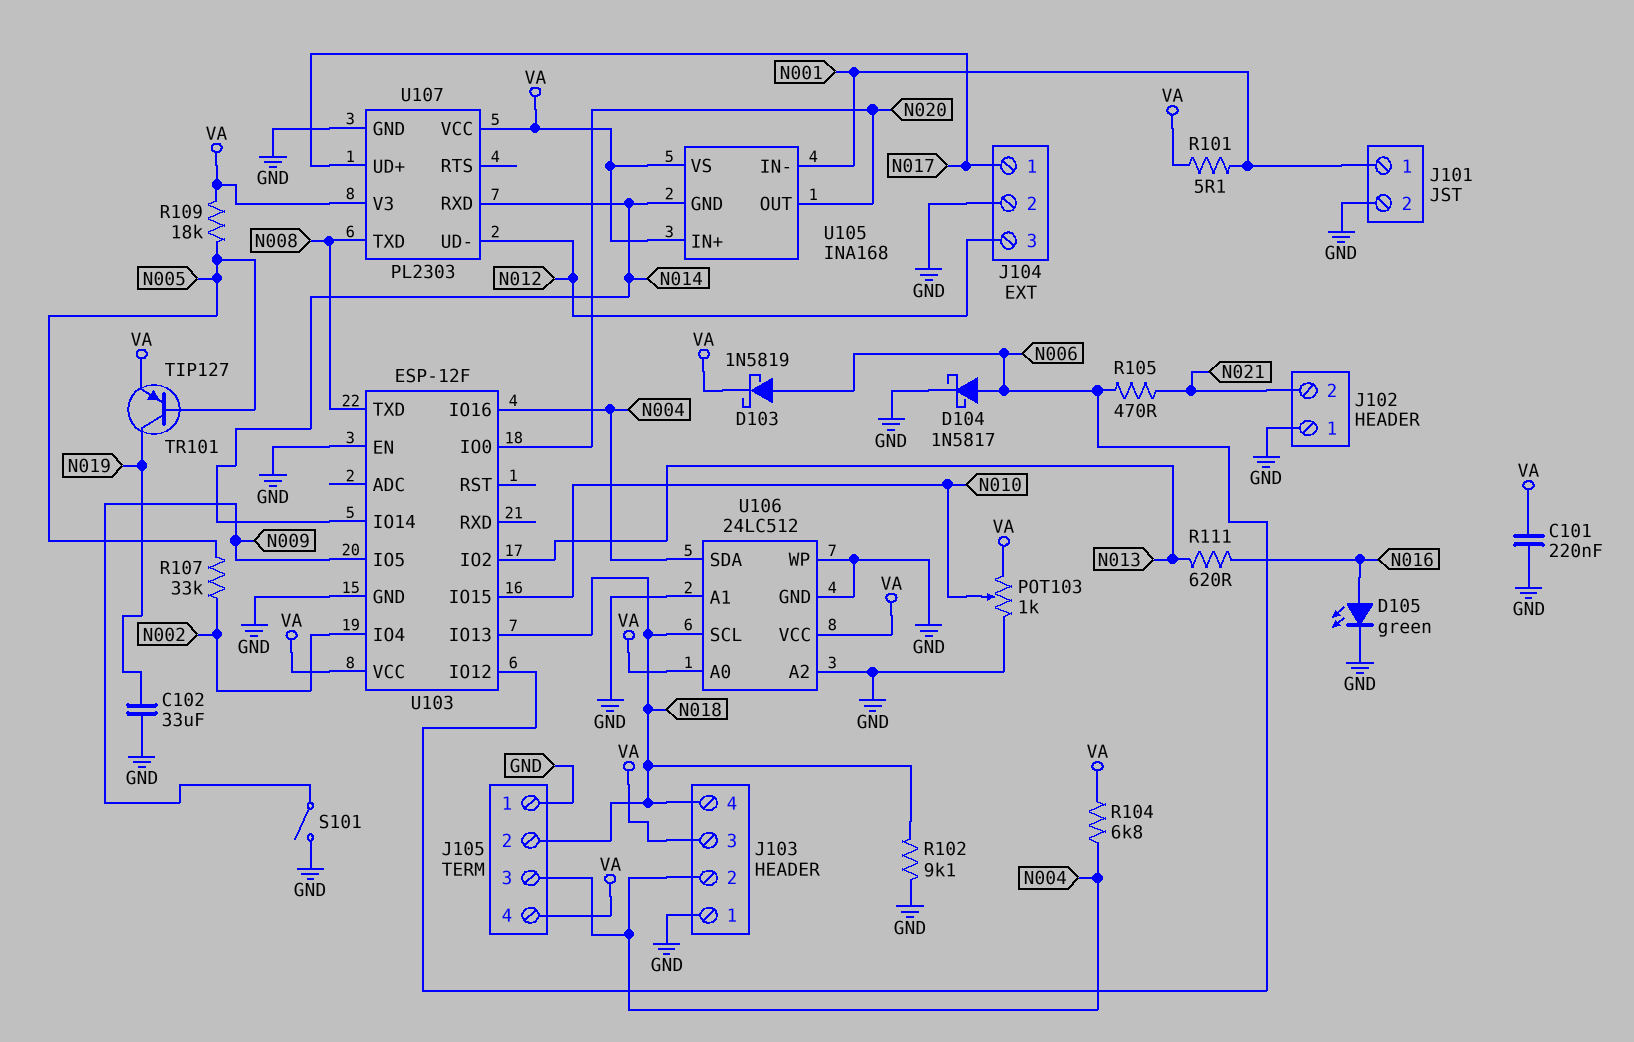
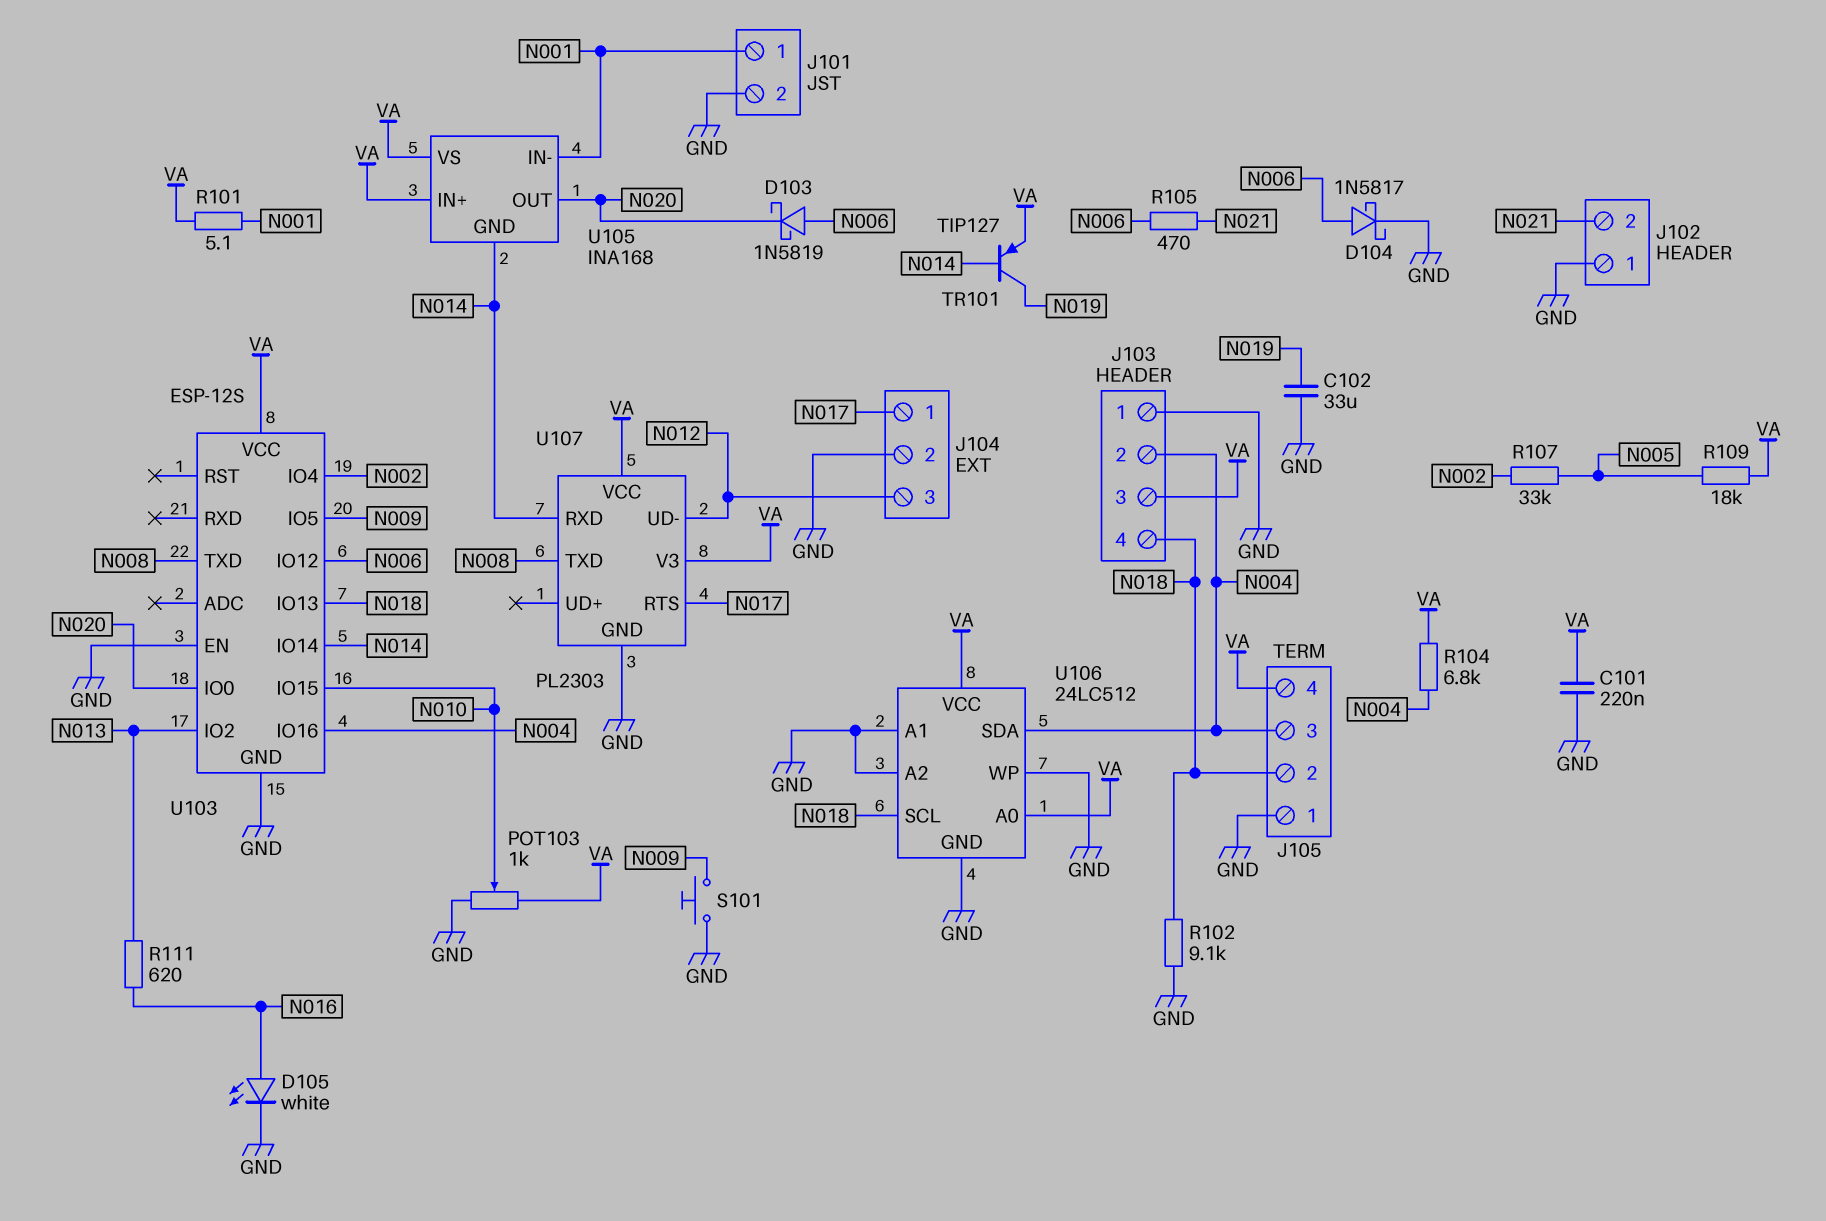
D103: schottky 1N5819 (A N006, K VA) -> schottky 1N5819 (A N006, K N020)
D105: LED green (A N016, K GND) -> LED white (A N016, K GND)
S101: switch (GND, N009) -> button (GND, N009)
TR101: PNP TIP127 (B N005, C N019, E VA) -> PNP TIP127 (B N014, C N019, E VA)
U103: ESP-12F -> ESP-12S
U107 pin RTS: none -> N017
U107 pin UD+: N017 -> none

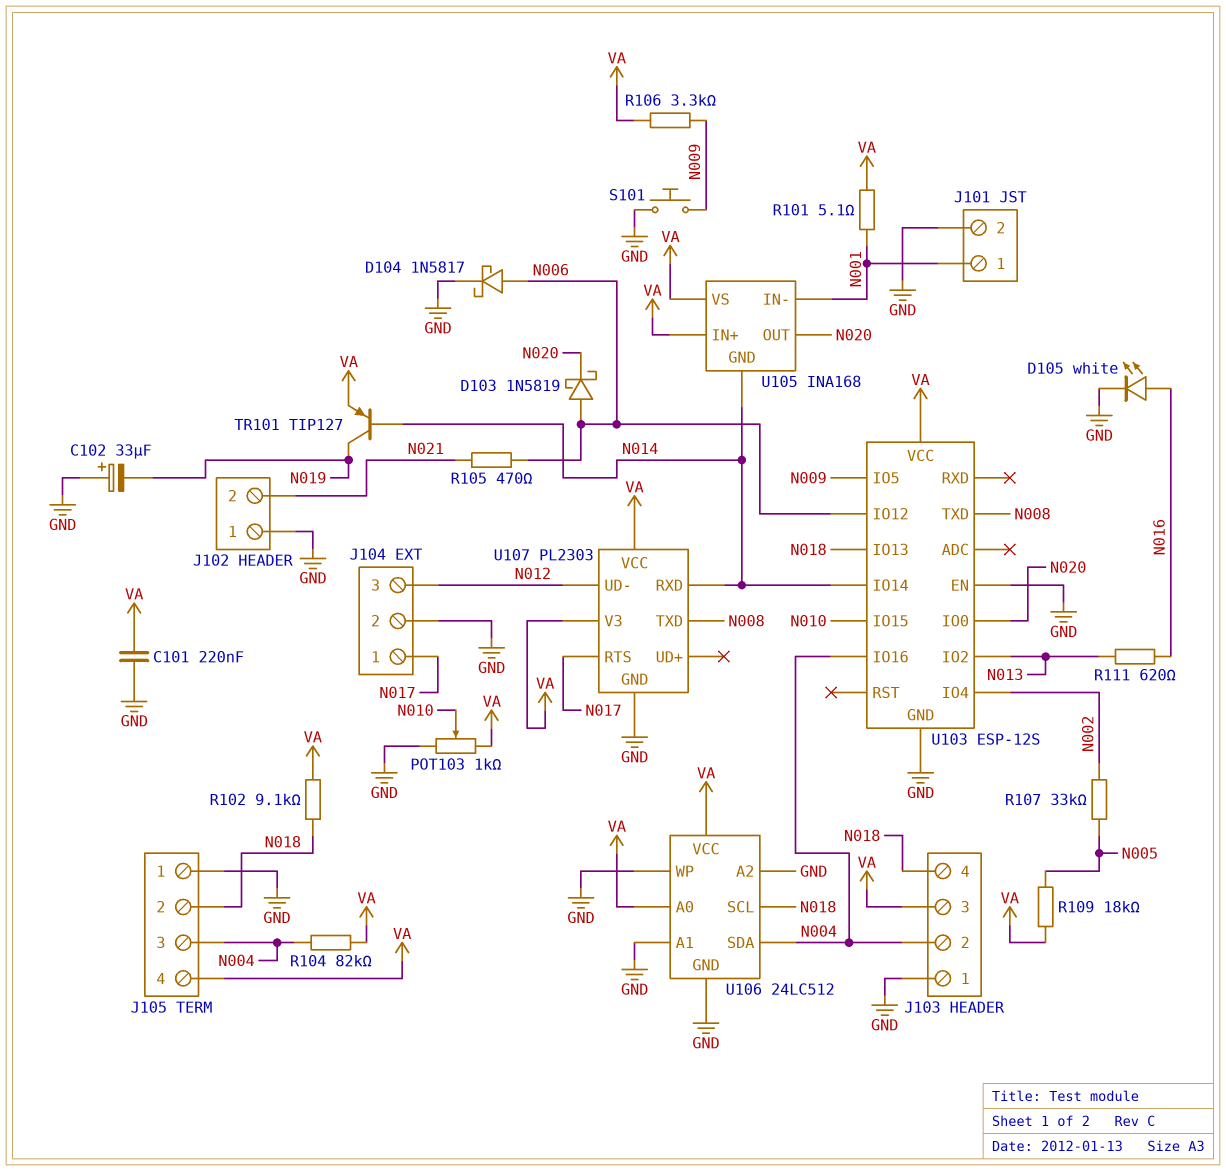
C102: 33uF (GND, N019) -> 33uF (plus GND, minus N019)
R102: 9.1k (GND, N018) -> 9.1k (N018, VA)
R104: 6.8k (N004, VA) -> 82k (N004, VA)
R106: none -> 3.3k (N009, VA)

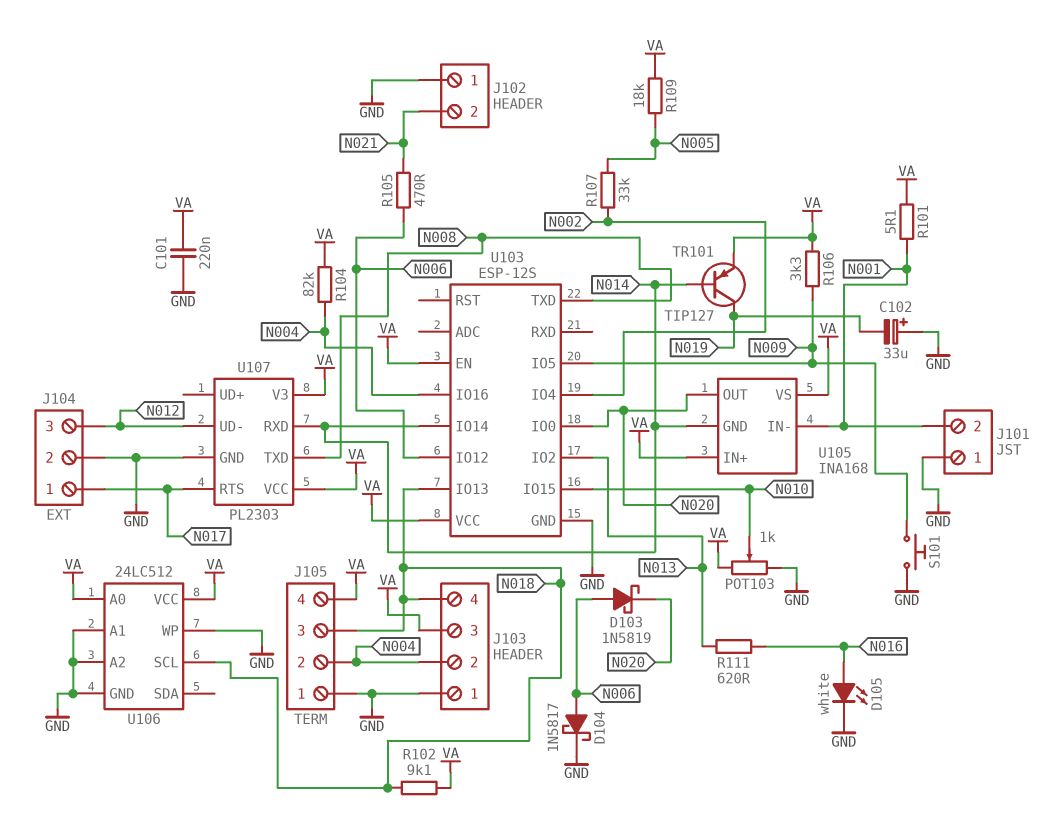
J101 pin 1: N001 -> GND
J101 pin 2: GND -> N001
J105 pin 2: N018 -> N004
J105 pin 3: N004 -> N018
U103 pin EN: GND -> VA
U106 pin SDA: N004 -> none

